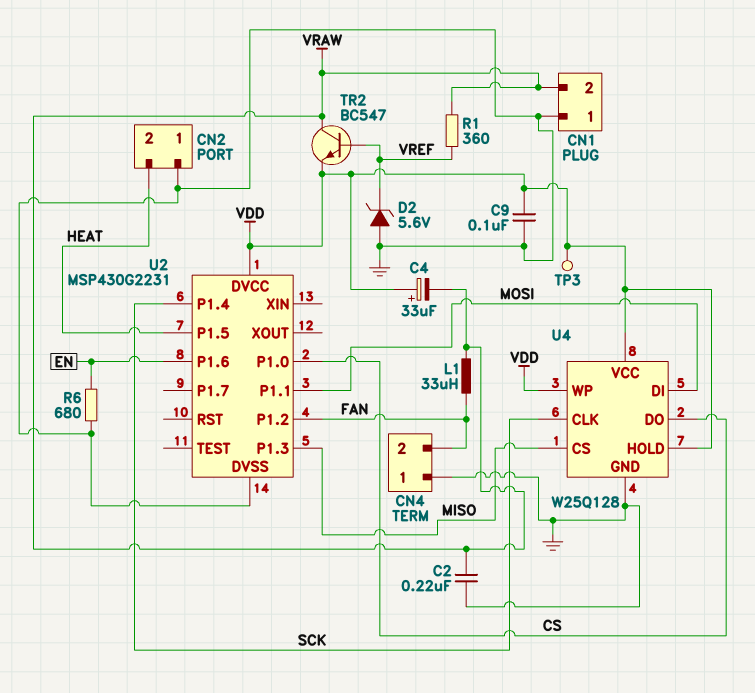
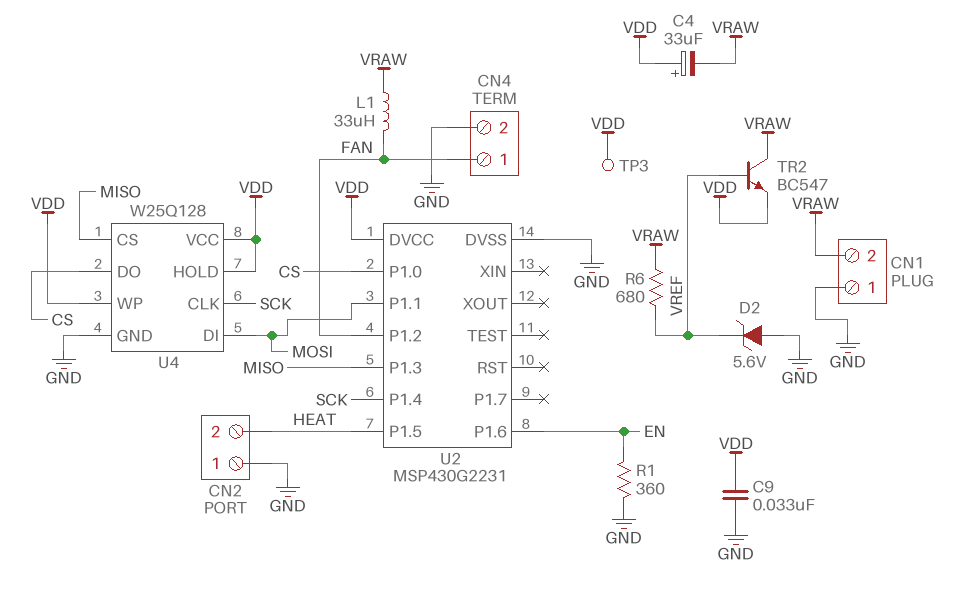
C2: 220nF (GND, VRAW) -> none
C9: 100nF (GND, VDD) -> 33nF (GND, VDD)
CN4 pin 1: GND -> FAN
CN4 pin 2: FAN -> GND
R1: 360 (VRAW, VREF) -> 360 (EN, GND)
R6: 680 (EN, GND) -> 680 (VRAW, VREF)

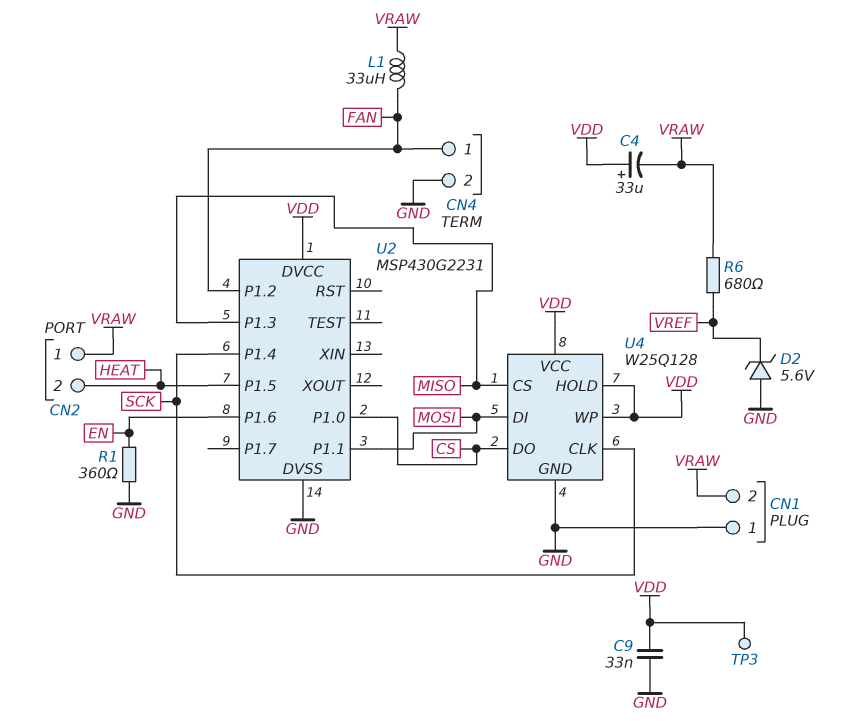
CN2 pin 1: GND -> VRAW
TR2: NPN BC547 (B VREF, C VRAW, E VDD) -> none

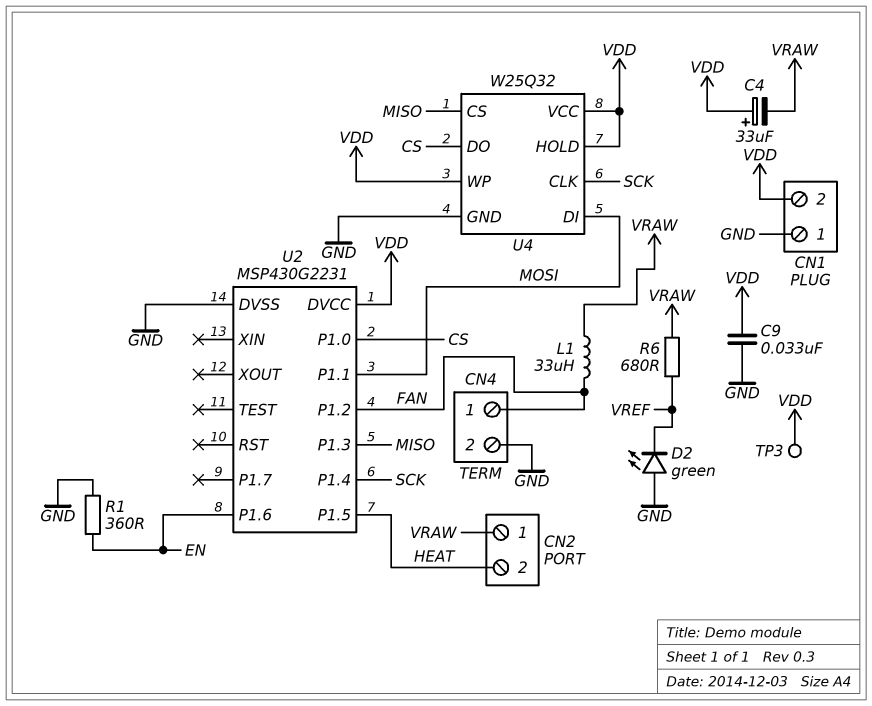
CN1 pin 2: VRAW -> VDD
D2: zener 5.6V (A GND, K VREF) -> LED green (A GND, K VREF)
U4: W25Q128 -> W25Q32

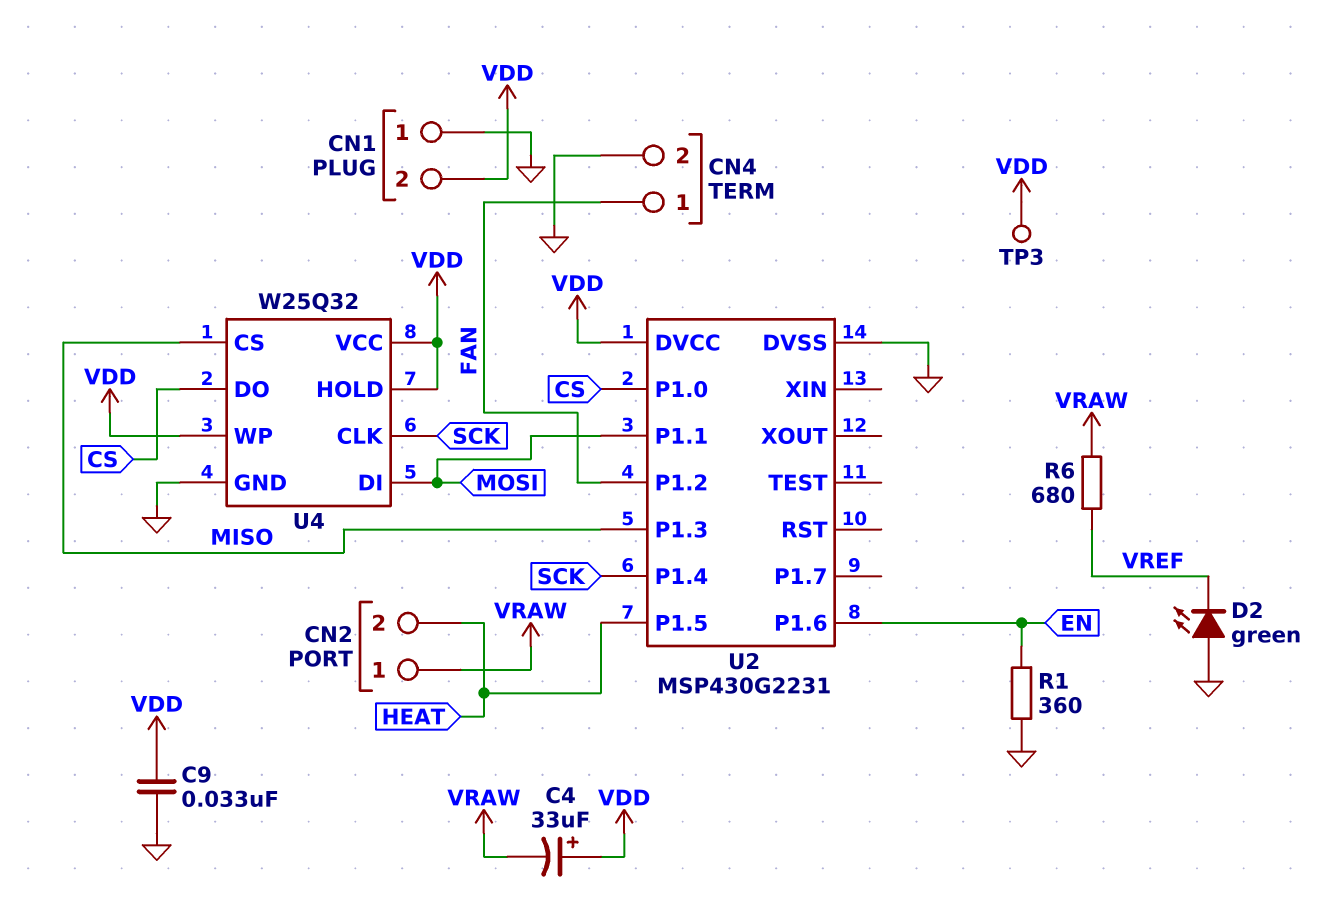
L1: 33uH (FAN, VRAW) -> none

